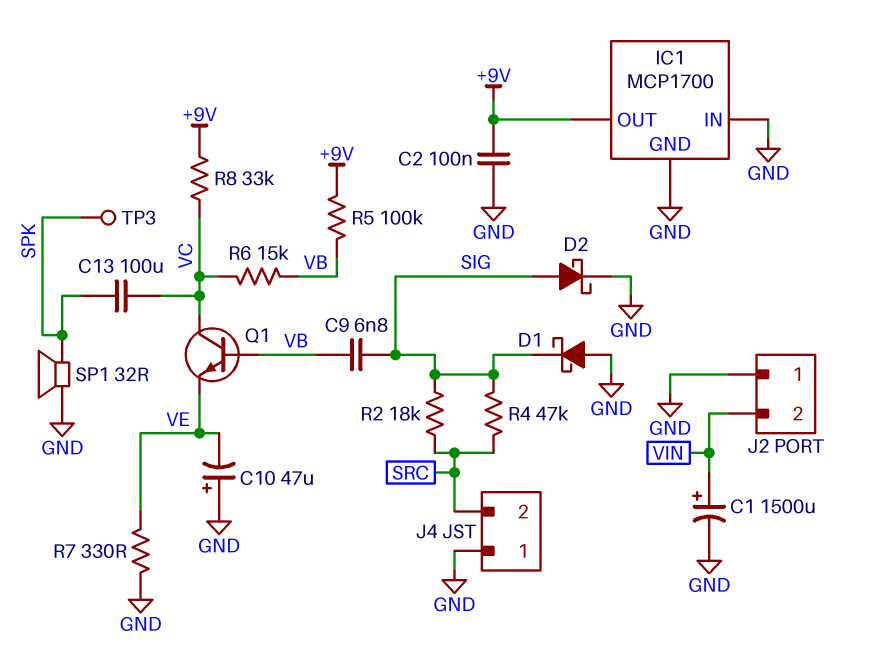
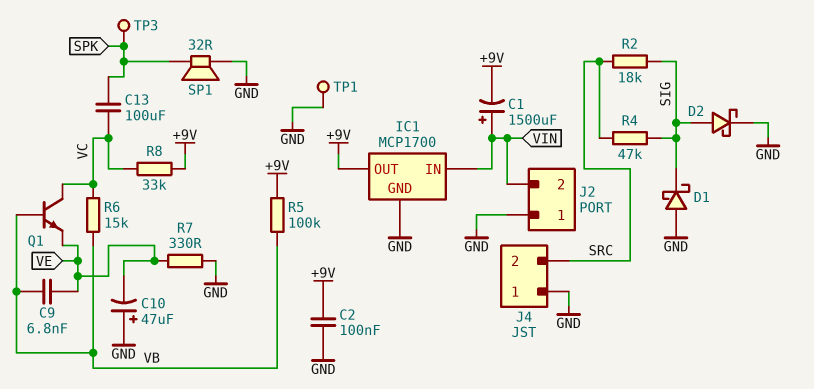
C1: 1500uF (plus VIN, minus GND) -> 1500uF (plus VIN, minus +9V)
C9: 6.8nF (SIG, VB) -> 6.8nF (VB, VE)
IC1 pin IN: GND -> VIN
TP1: none -> test point (GND)

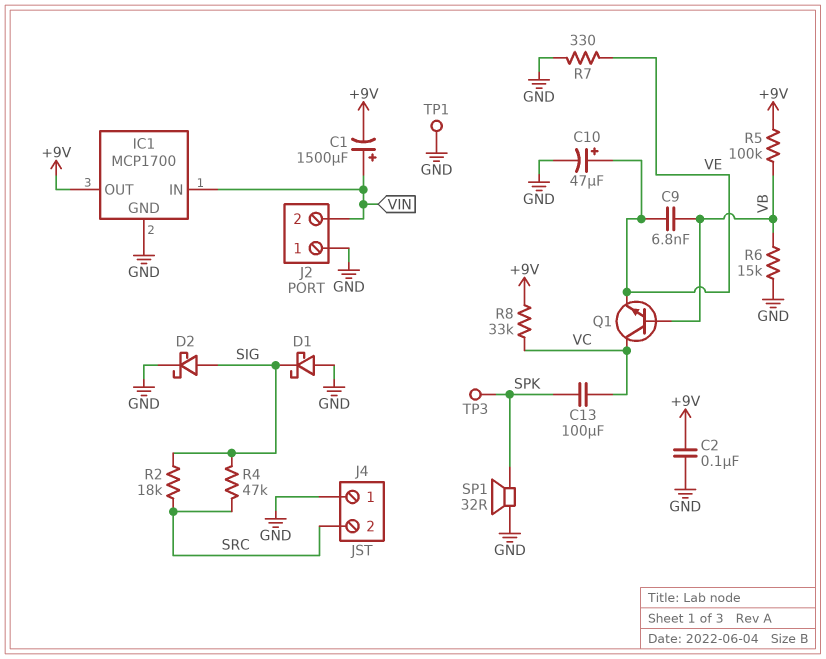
C10: 47uF (plus GND, minus VE) -> 47uF (plus VE, minus GND)
R6: 15k (VB, VC) -> 15k (GND, VB)

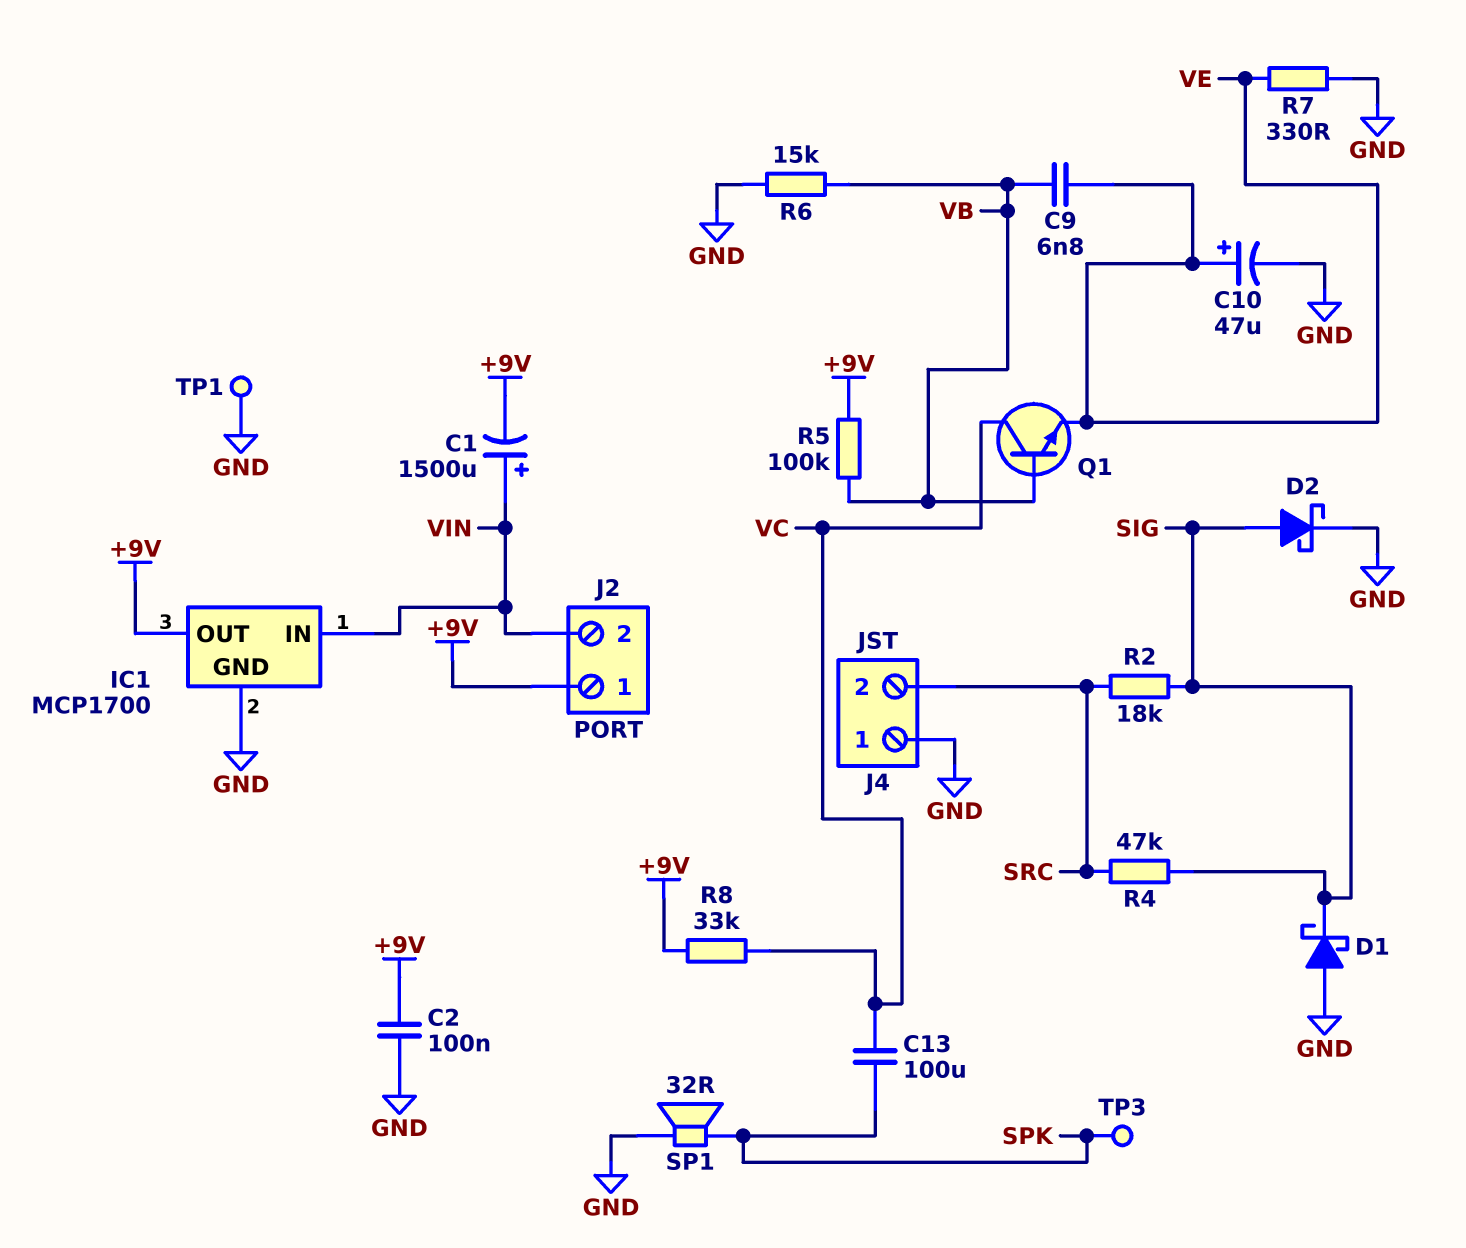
J2 pin 1: GND -> +9V

